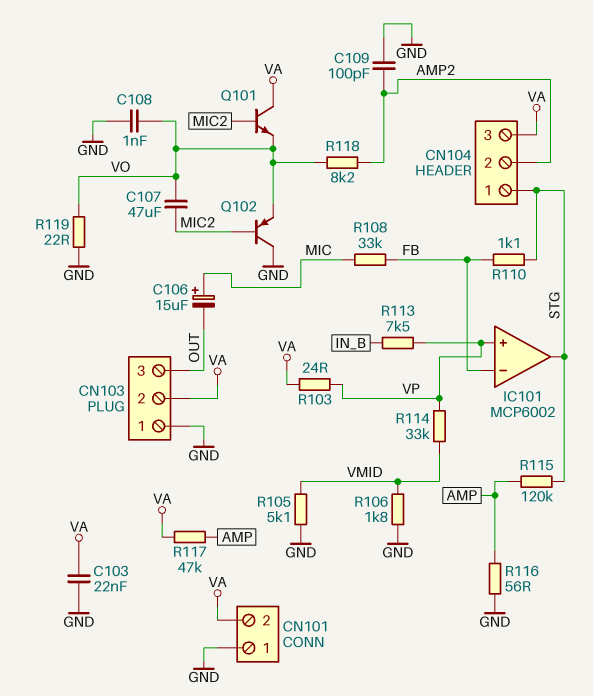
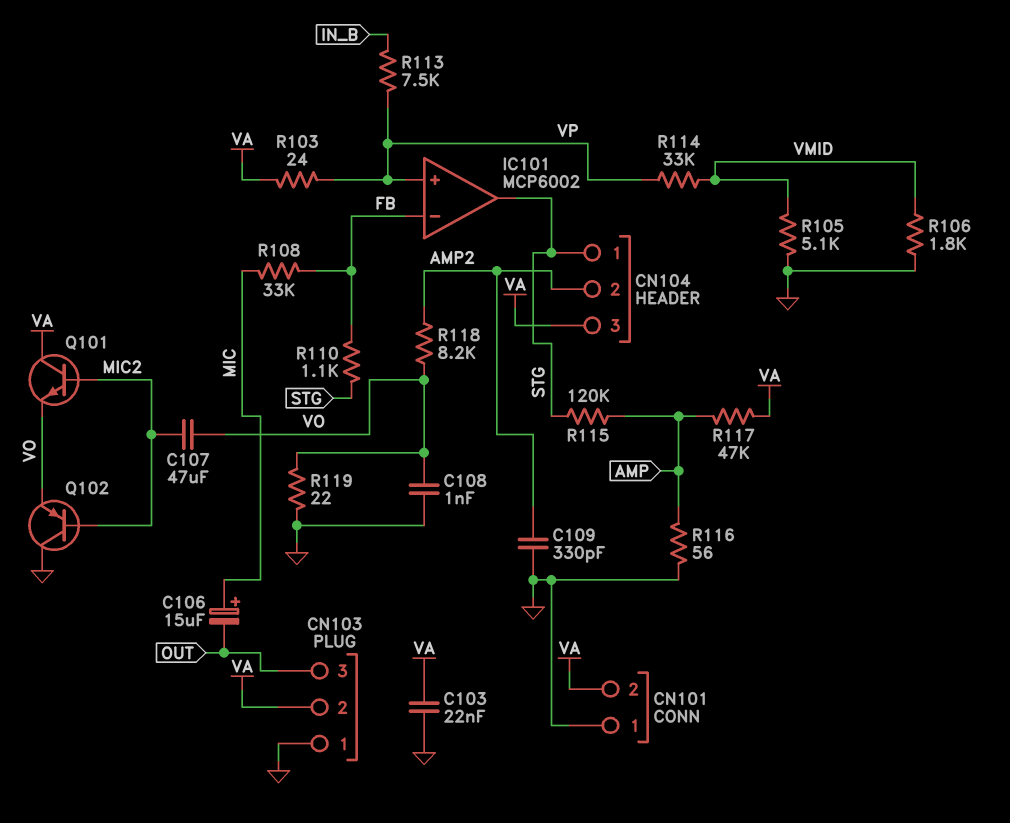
C109: 100pF (AMP2, GND) -> 330pF (AMP2, GND)

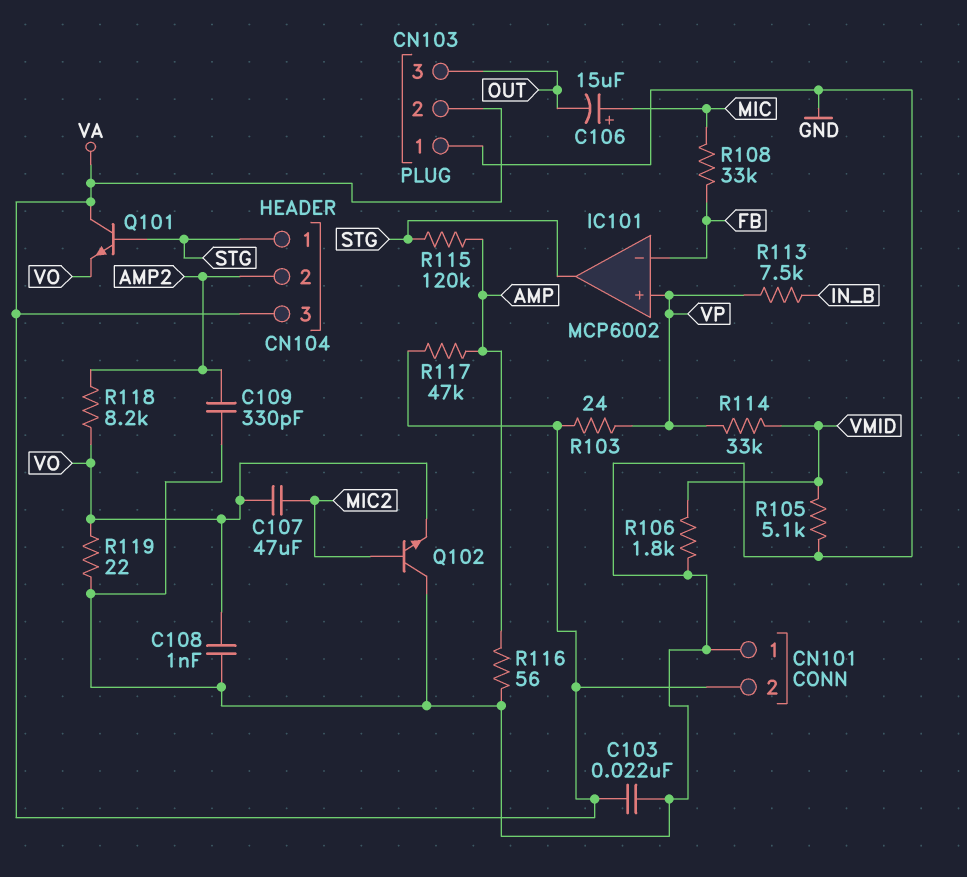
Q101: NPN (B MIC2, C VA, E VO) -> NPN (B STG, C VA, E VO)
Q102: PNP (B MIC2, C GND, E VO) -> NPN (B MIC2, C GND, E VO)
R110: 1.1k (FB, STG) -> none

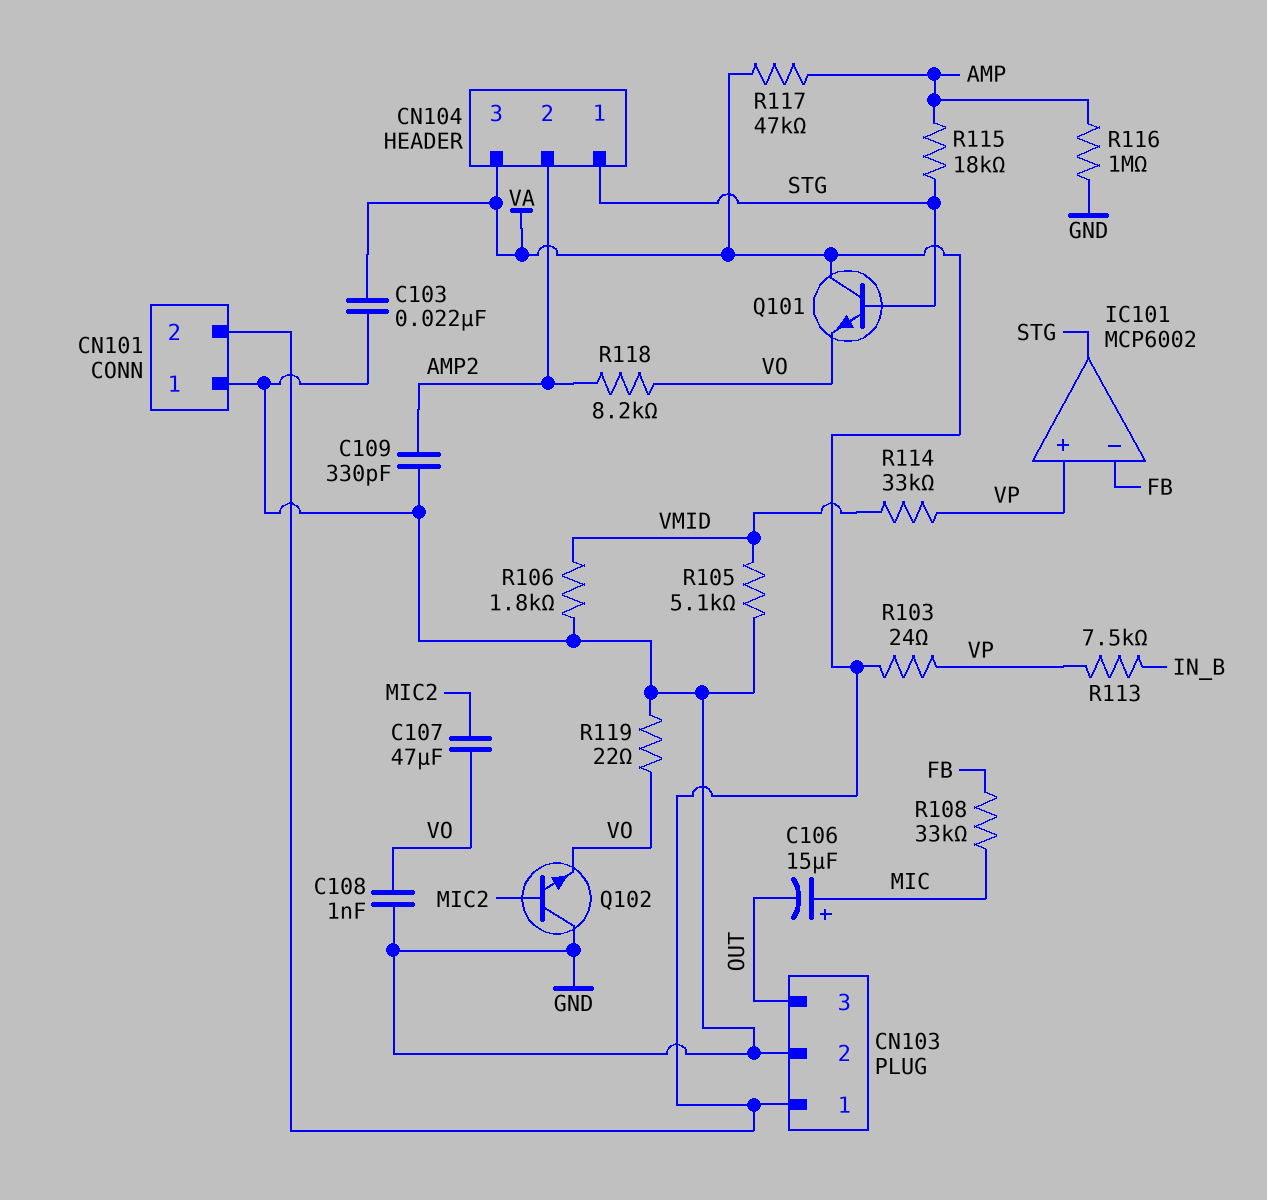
CN103 pin 1: GND -> VA
CN103 pin 2: VA -> GND
R115: 120k (AMP, STG) -> 18k (AMP, STG)
R116: 56 (AMP, GND) -> 1M (AMP, GND)

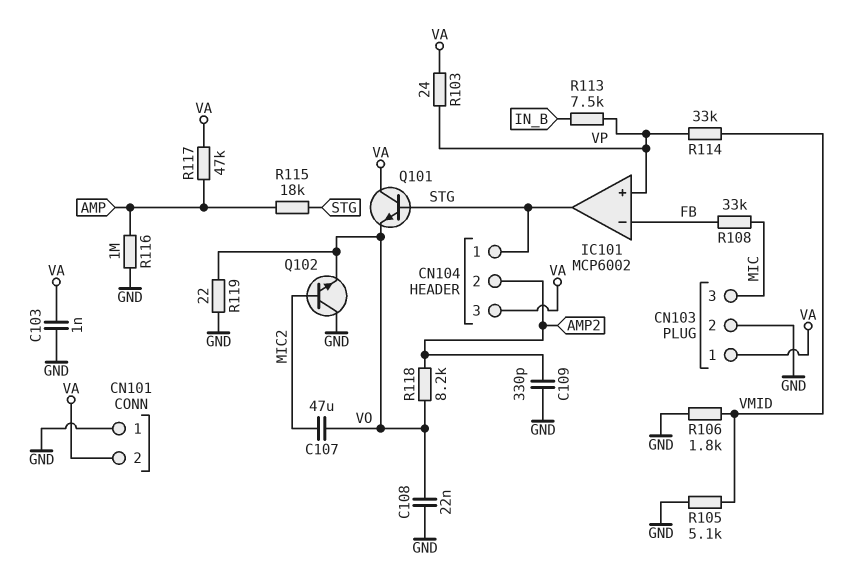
C103: 22nF (GND, VA) -> 1nF (GND, VA)
C106: 15uF (plus MIC, minus OUT) -> none
C108: 1nF (GND, VO) -> 22nF (GND, VO)
CN103 pin 3: OUT -> MIC

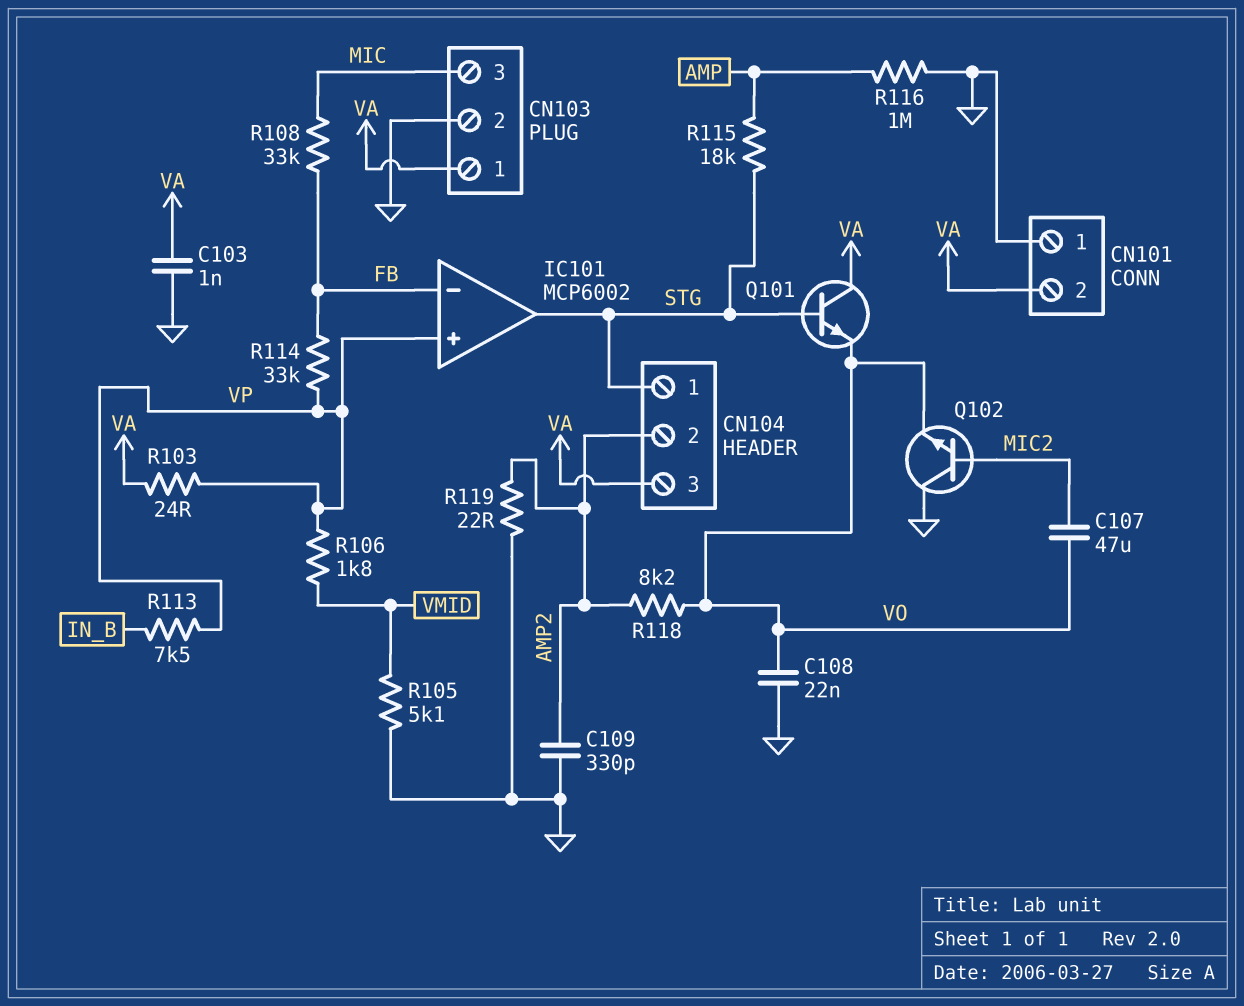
R106: 1.8k (GND, VMID) -> 1.8k (VMID, VP)
R114: 33k (VMID, VP) -> 33k (FB, VP)
R117: 47k (AMP, VA) -> none
R119: 22 (GND, VO) -> 22 (AMP2, GND)

